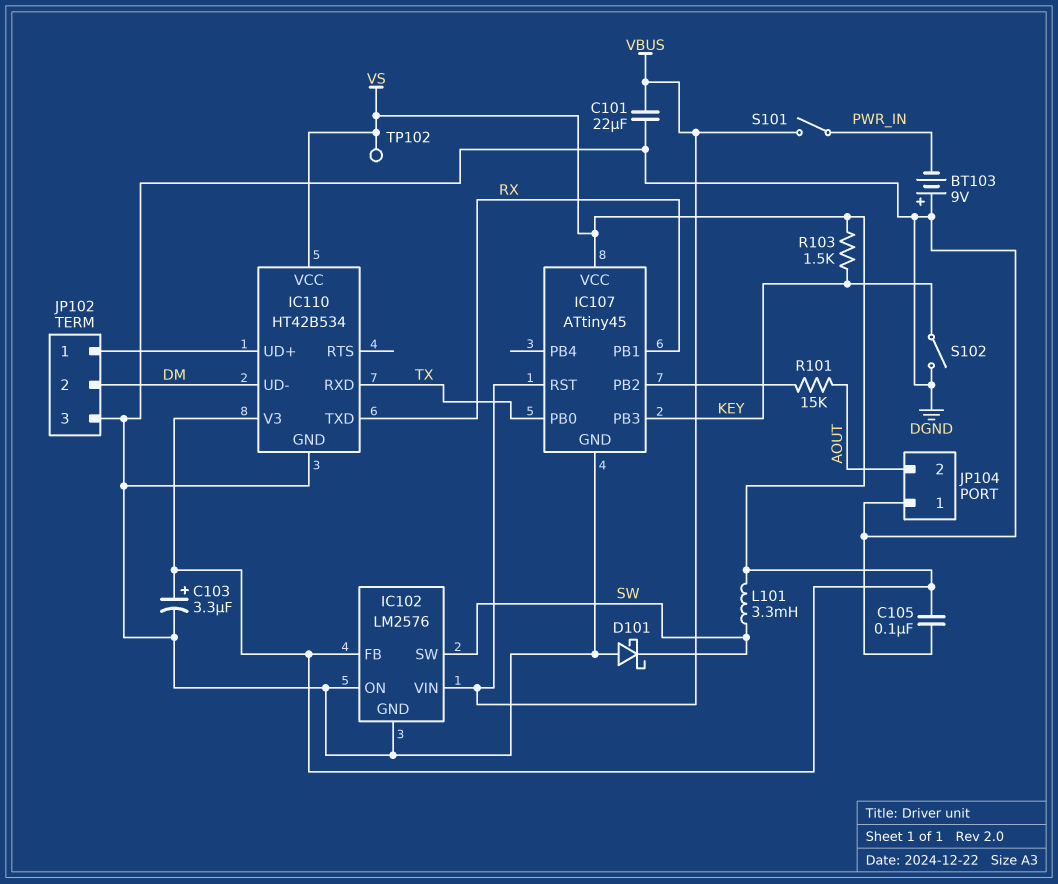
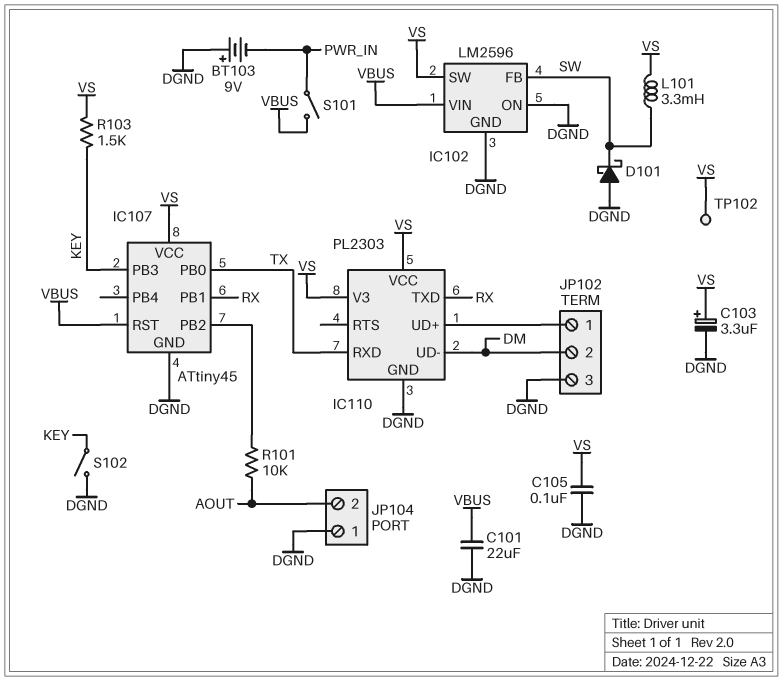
IC102: LM2576 -> LM2596
IC102 pin FB: VS -> SW
IC102 pin SW: SW -> VS
IC110: HT42B534 -> PL2303
R101: 15k (AOUT, IC107/PB2) -> 10k (AOUT, IC107/PB2)

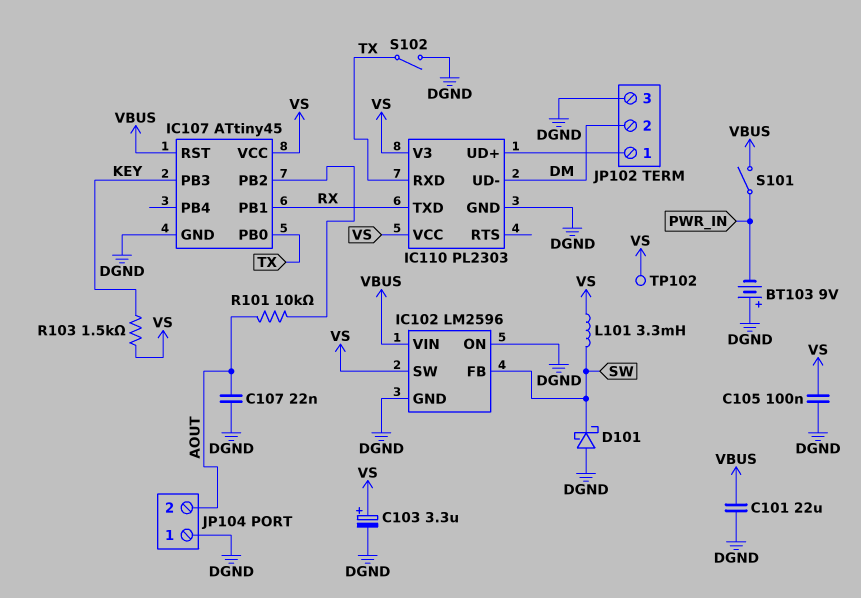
C107: none -> 22nF (AOUT, DGND)
S102: switch (DGND, KEY) -> switch (DGND, TX)

